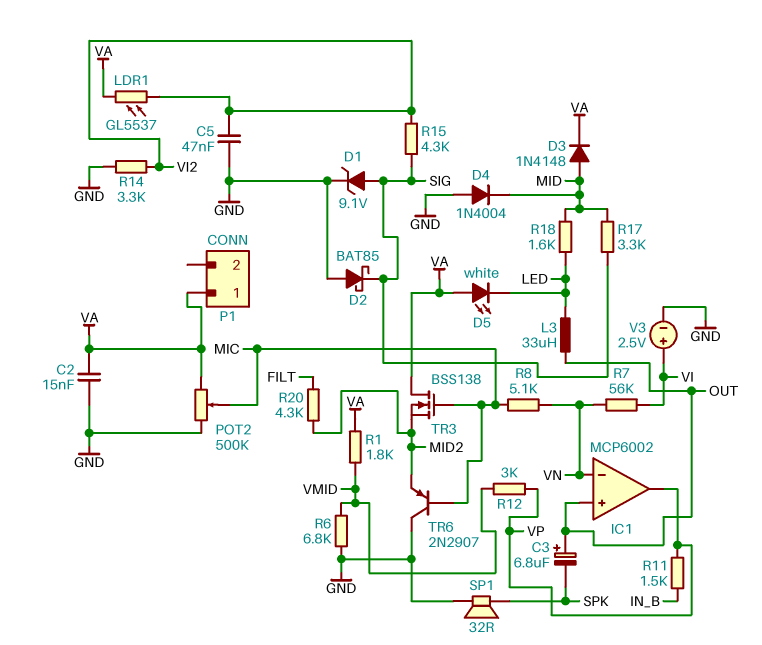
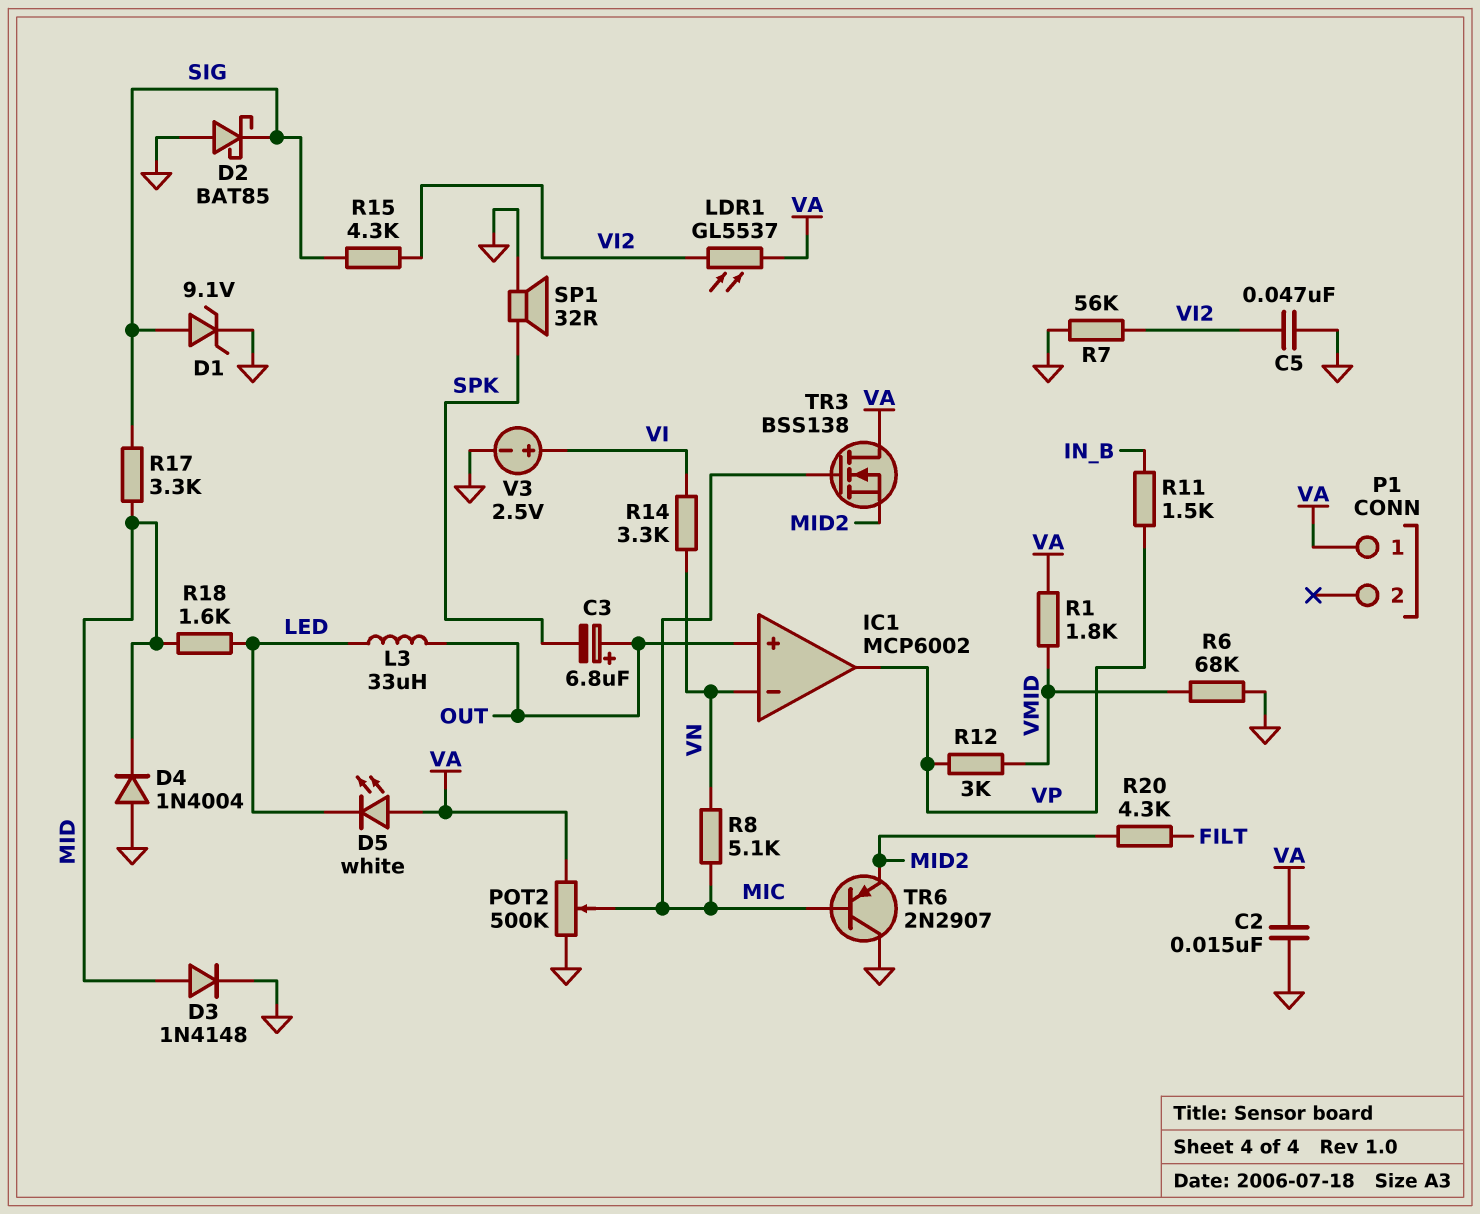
D3: diode 1N4148 (A MID, K VA) -> diode 1N4148 (A MID, K GND)
R6: 6.8k (GND, VMID) -> 68k (GND, VMID)
R7: 56k (VI, VN) -> 56k (GND, VI2)
R14: 3.3k (GND, VI2) -> 3.3k (VI, VN)

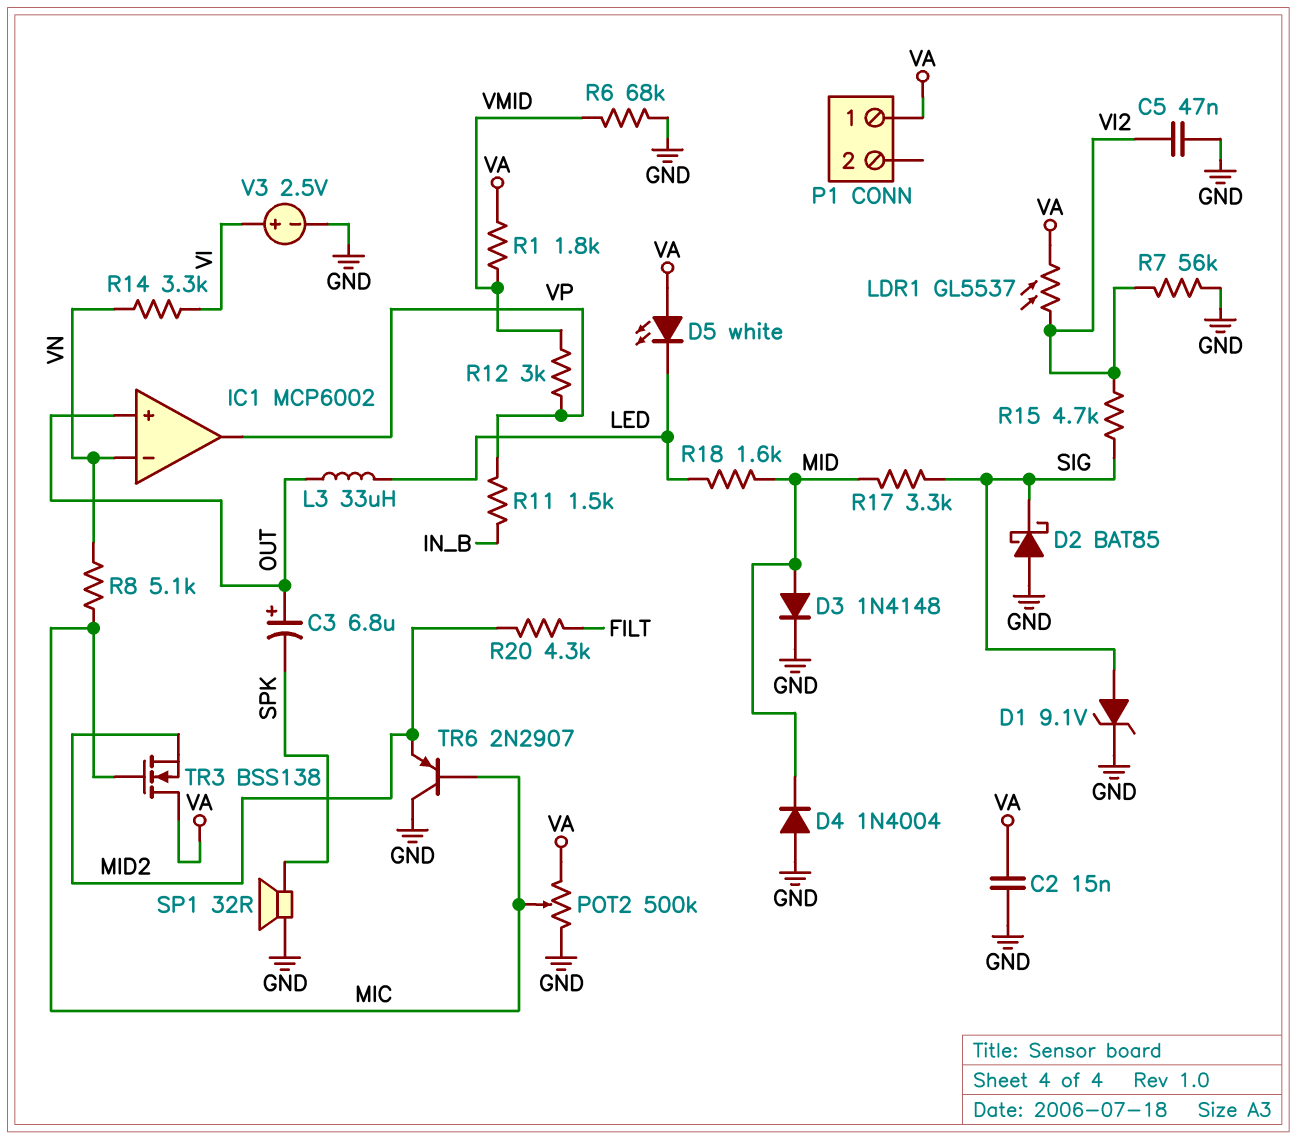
R15: 4.3k (SIG, VI2) -> 4.7k (SIG, VI2)

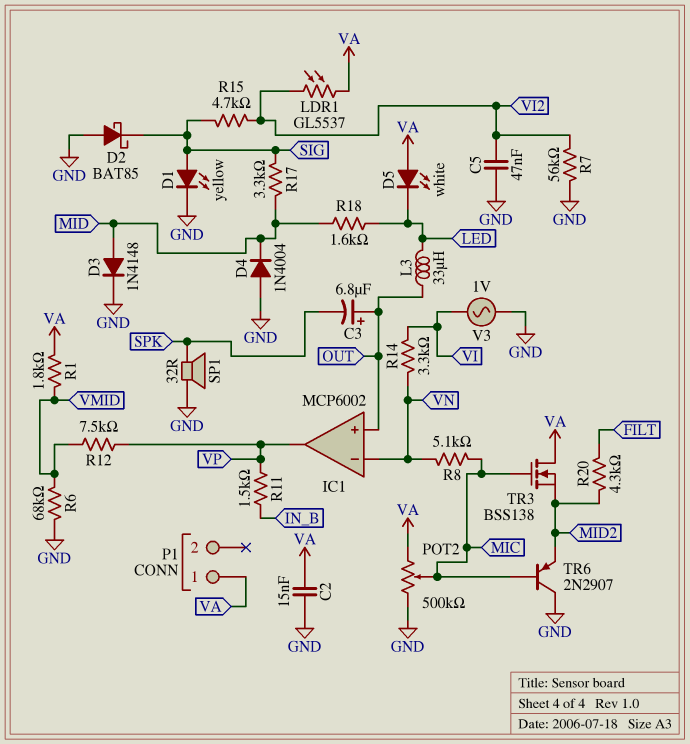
D1: zener 9.1V (A SIG, K GND) -> LED yellow (A SIG, K GND)
R12: 3k (VMID, VP) -> 7.5k (VMID, VP)
V3: 2.5V (plus VI, minus GND) -> AC 1V (GND, VI)

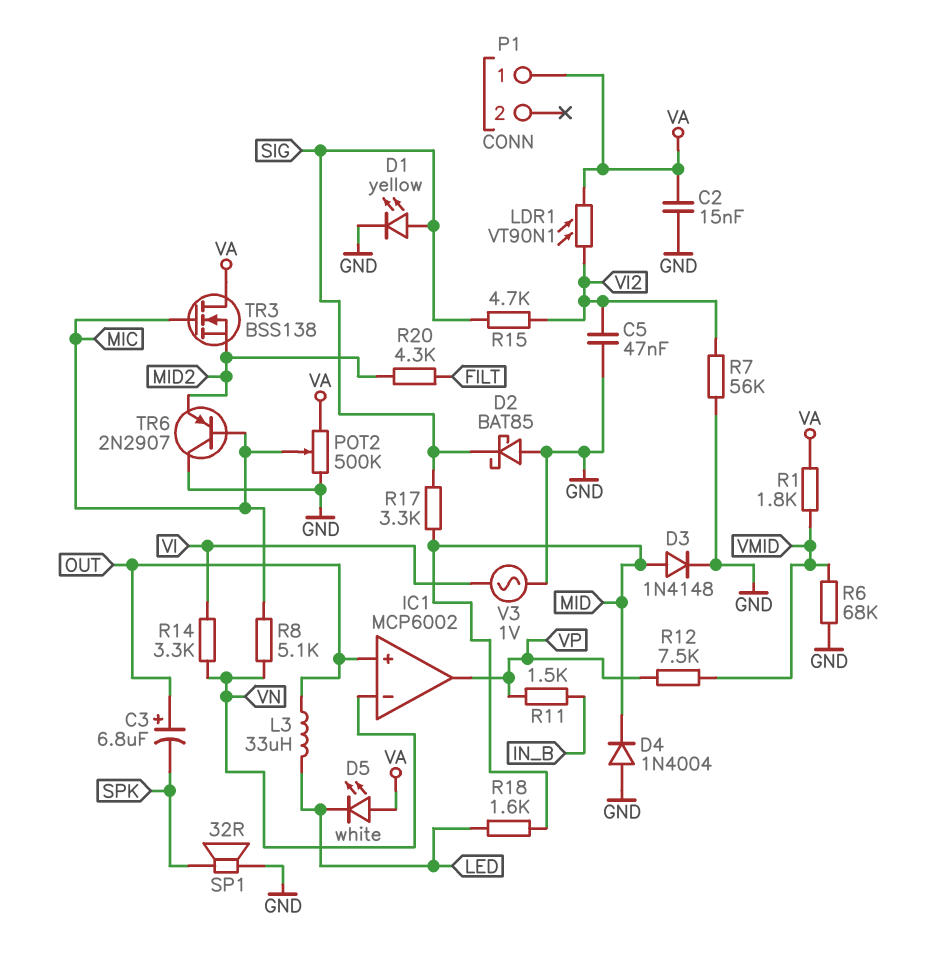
LDR1: GL5537 (VA, VI2) -> VT90N1 (VA, VI2)

